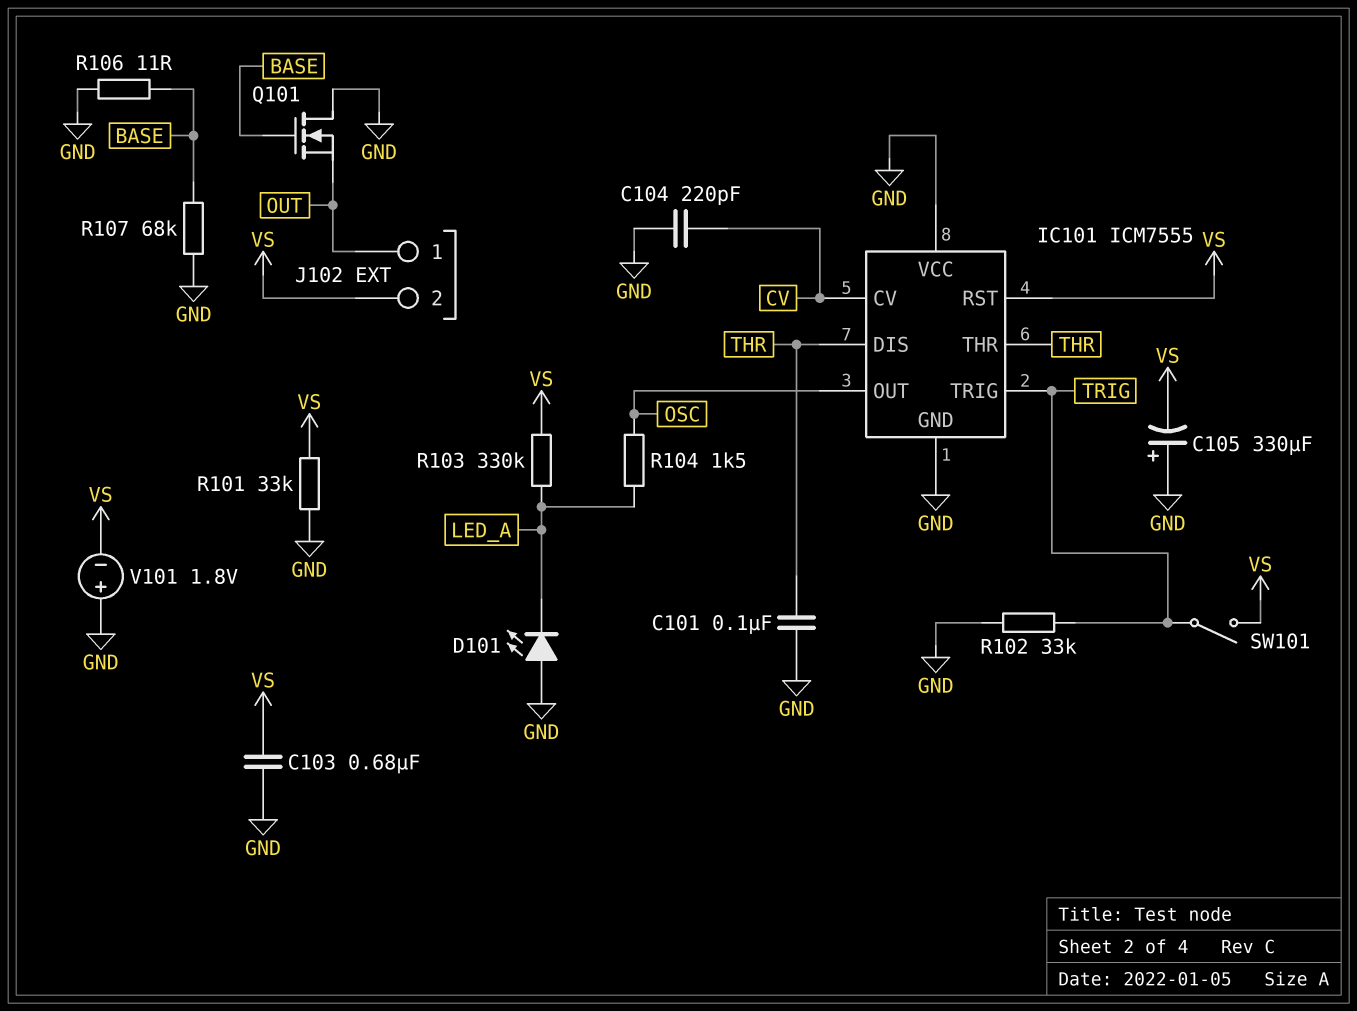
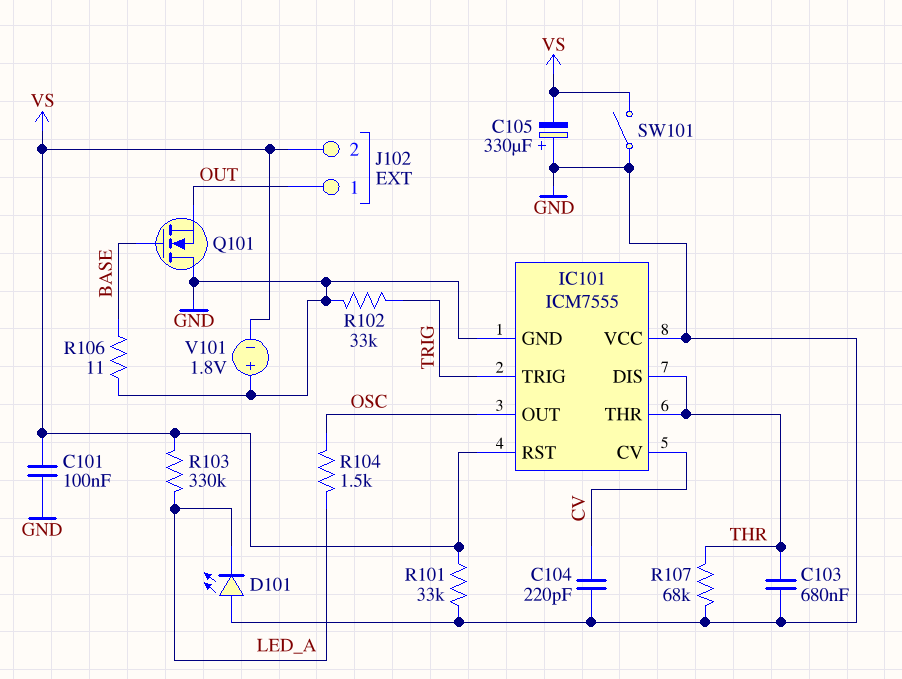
C101: 100nF (GND, THR) -> 100nF (GND, VS)
C103: 680nF (GND, VS) -> 680nF (GND, THR)
R107: 68k (BASE, GND) -> 68k (GND, THR)
SW101: switch (TRIG, VS) -> switch (GND, VS)

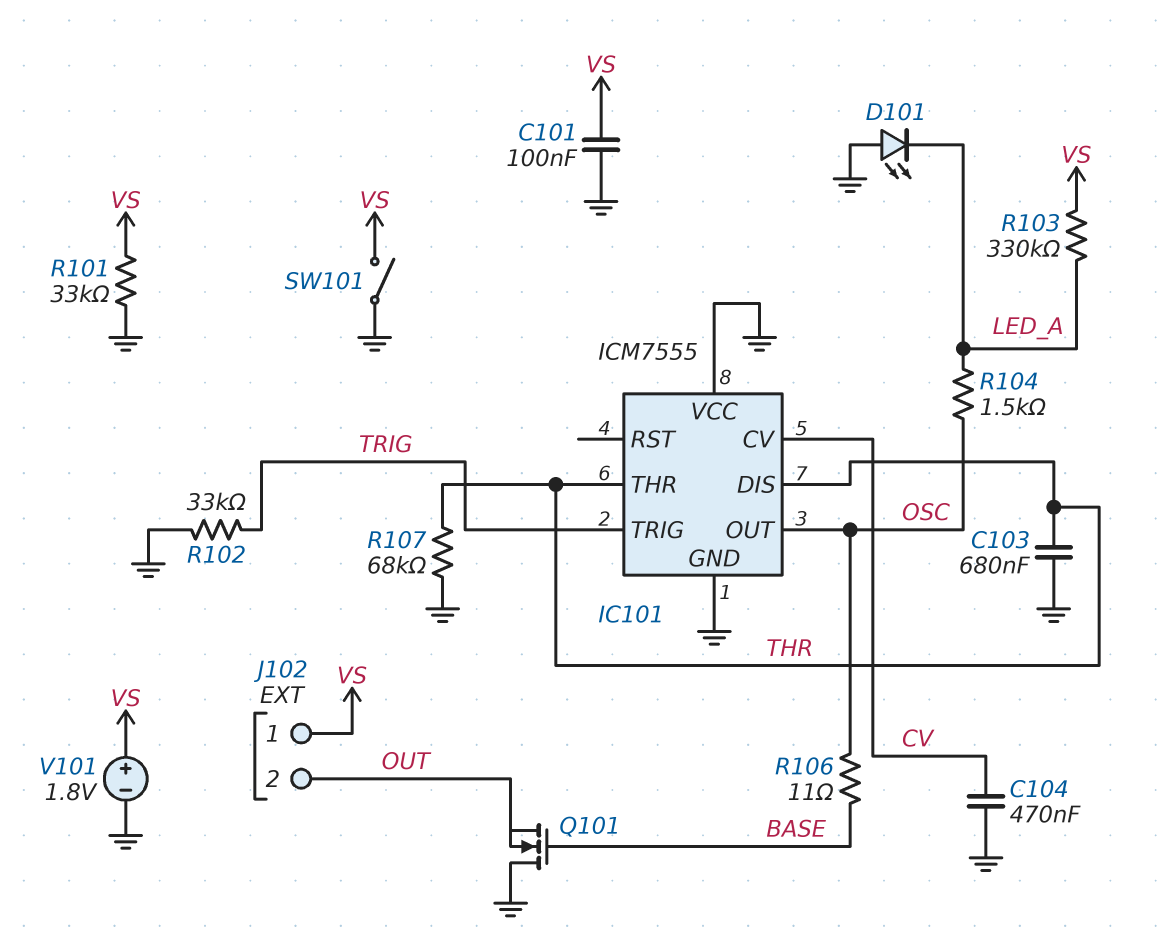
C104: 220pF (CV, GND) -> 470nF (CV, GND)
C105: 330uF (plus GND, minus VS) -> none
IC101 pin RST: VS -> none
J102 pin 1: OUT -> VS
J102 pin 2: VS -> OUT
R106: 11 (BASE, GND) -> 11 (BASE, OSC)
V101: 1.8V (plus GND, minus VS) -> 1.8V (plus VS, minus GND)

